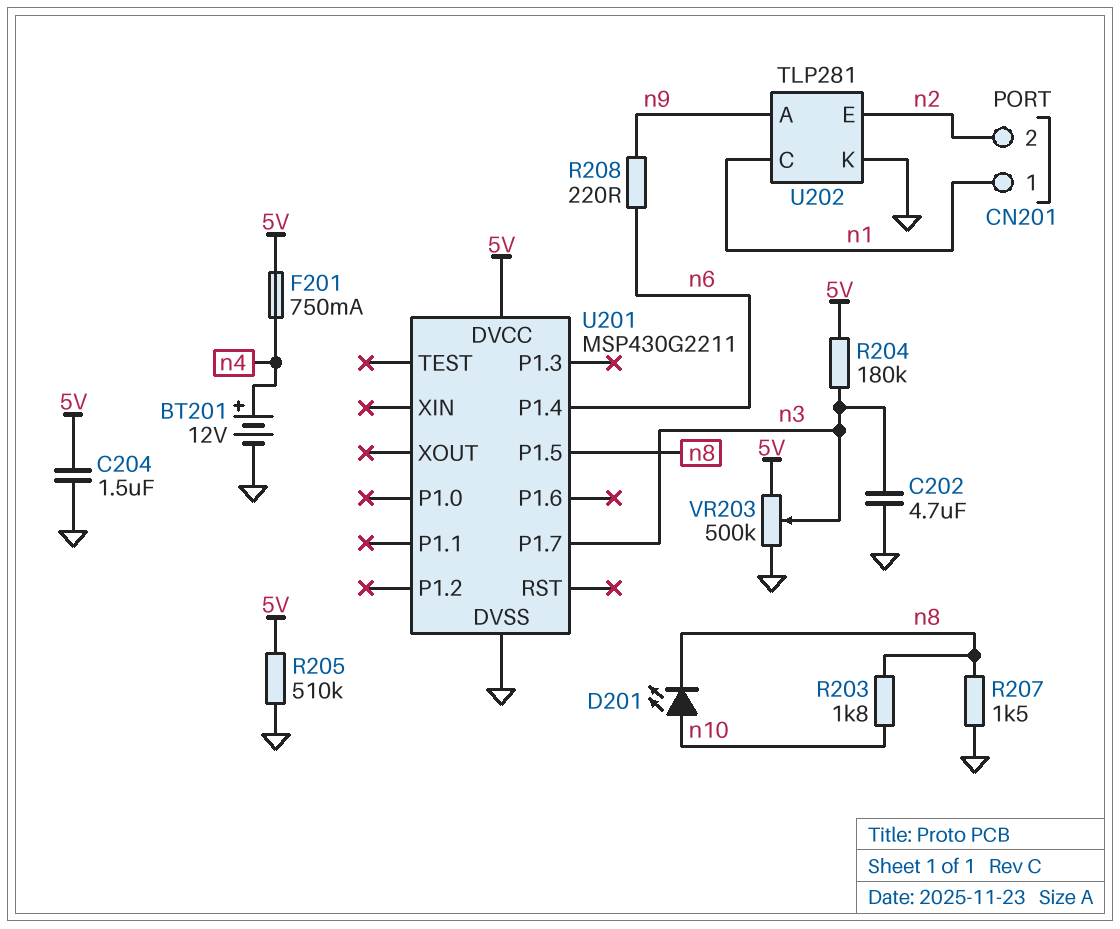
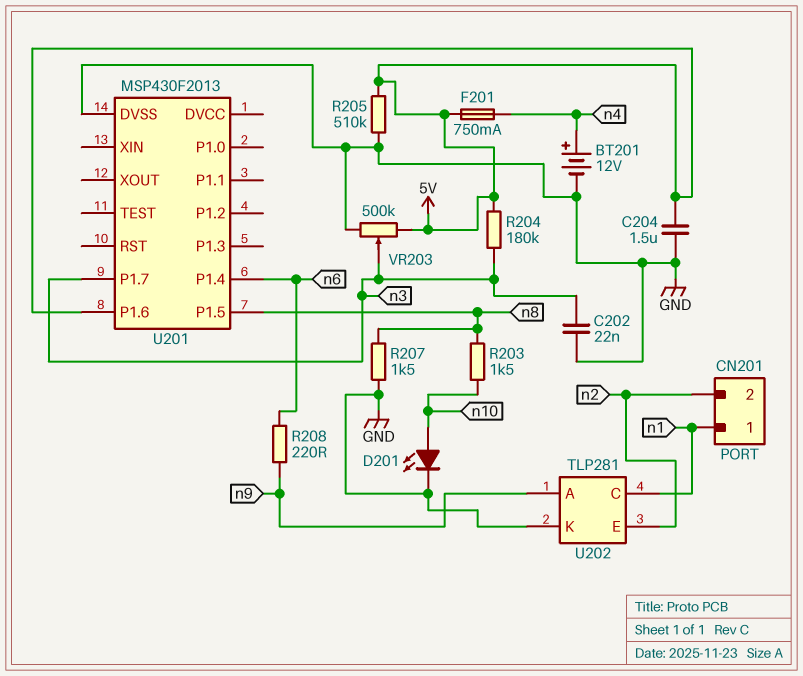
C202: 4.7uF (GND, n3) -> 22nF (GND, n3)
D201: LED (A n10, K n8) -> LED (A n10, K GND)
R203: 1.8k (n8, n10) -> 1.5k (n8, n10)
U201: MSP430G2211 -> MSP430F2013
U201 pin DVCC: 5V -> none
U201 pin P1.6: none -> 5V

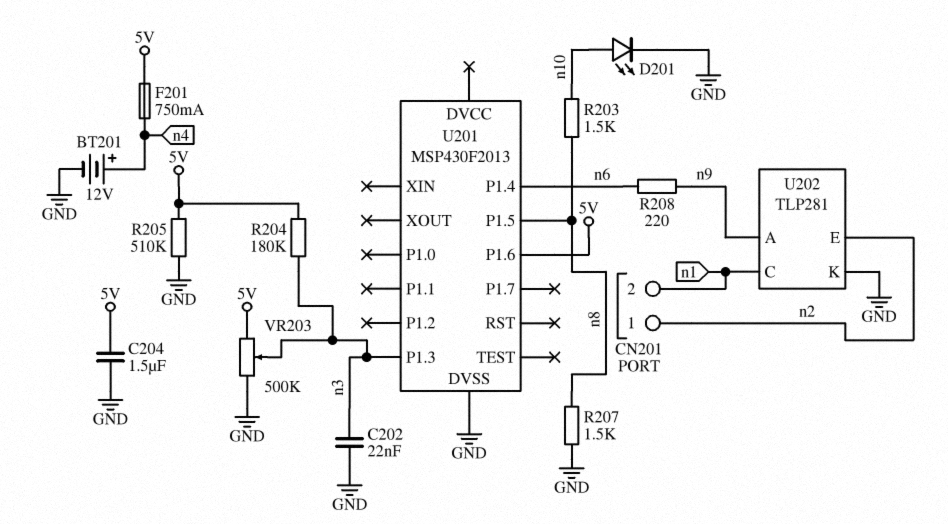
CN201 pin 1: n1 -> n2
CN201 pin 2: n2 -> n1
U201 pin P1.3: none -> n3
U201 pin P1.7: n3 -> none

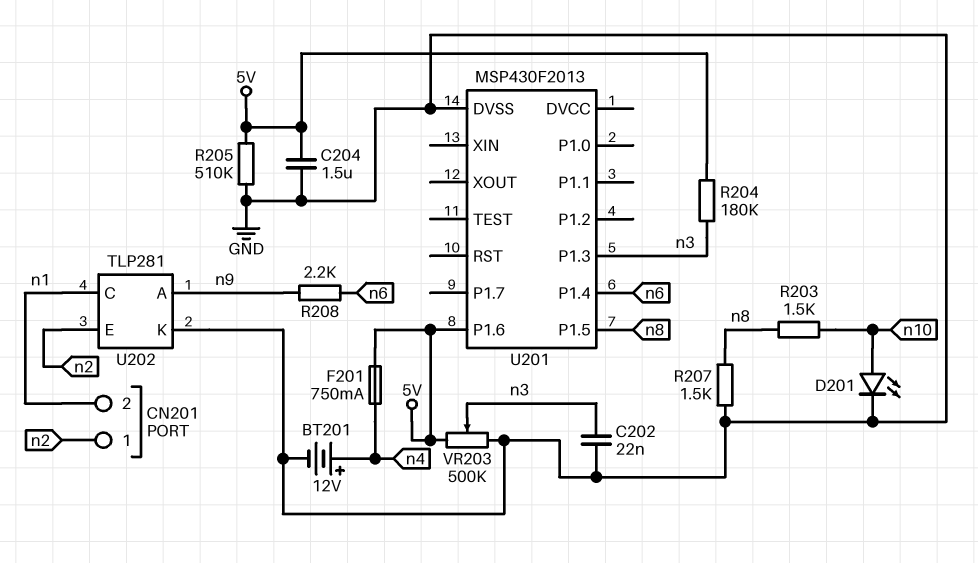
R208: 220 (n6, n9) -> 2.2k (n6, n9)

